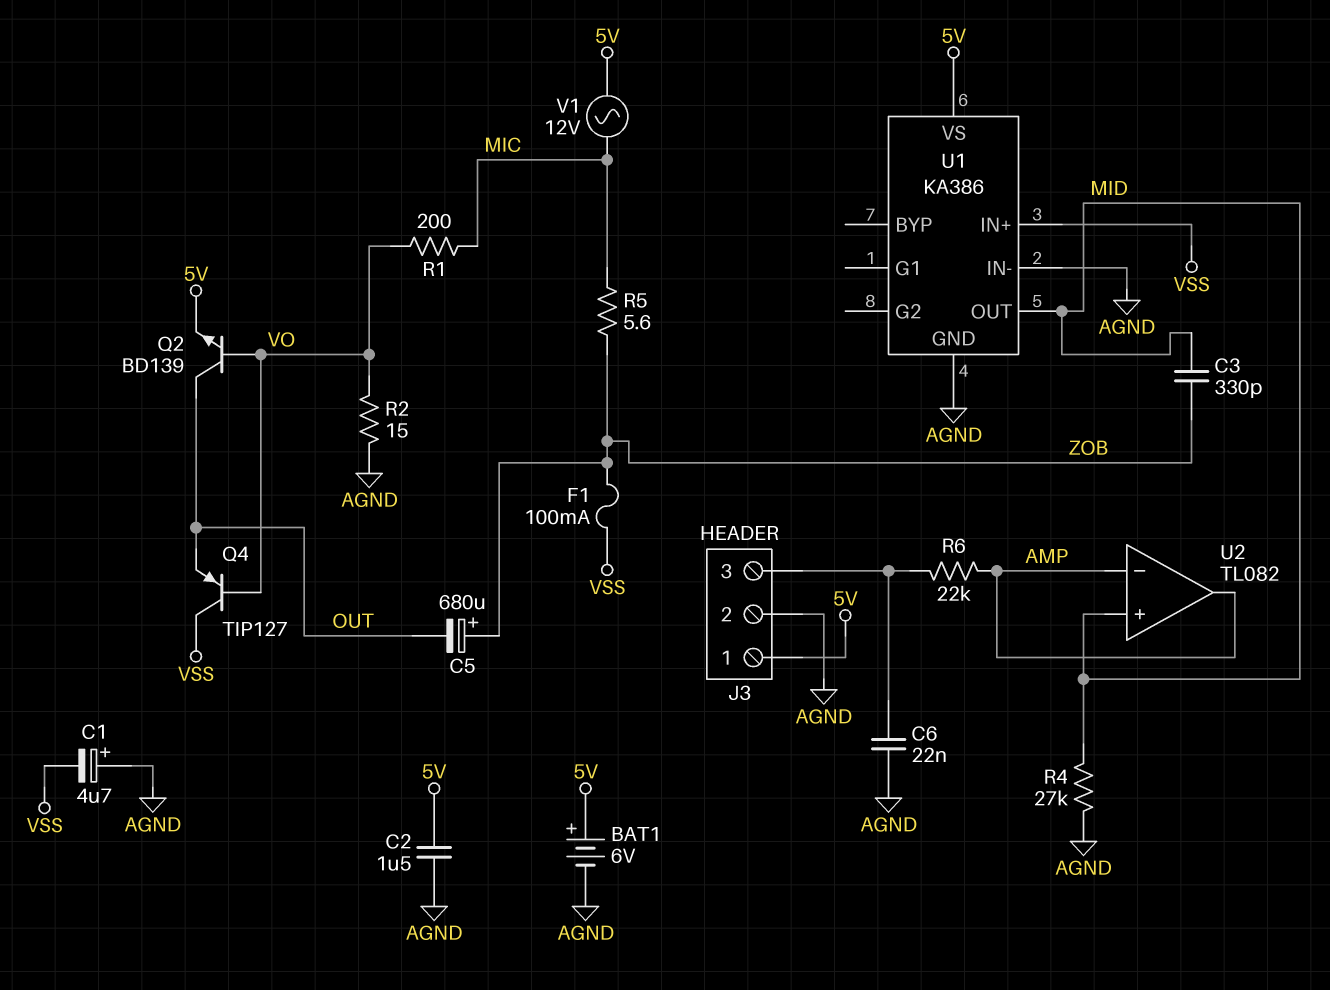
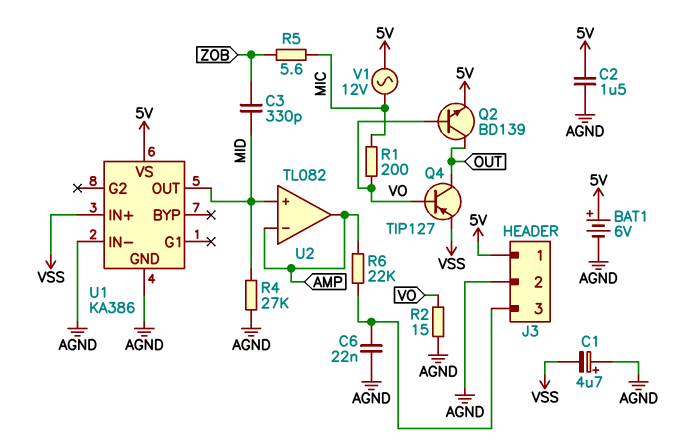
C5: 680uF (plus ZOB, minus OUT) -> none
F1: 100mA (VSS, ZOB) -> none
Q4: PNP TIP127 (B VO, C VSS, E OUT) -> PNP TIP127 (B VO, C OUT, E VSS)

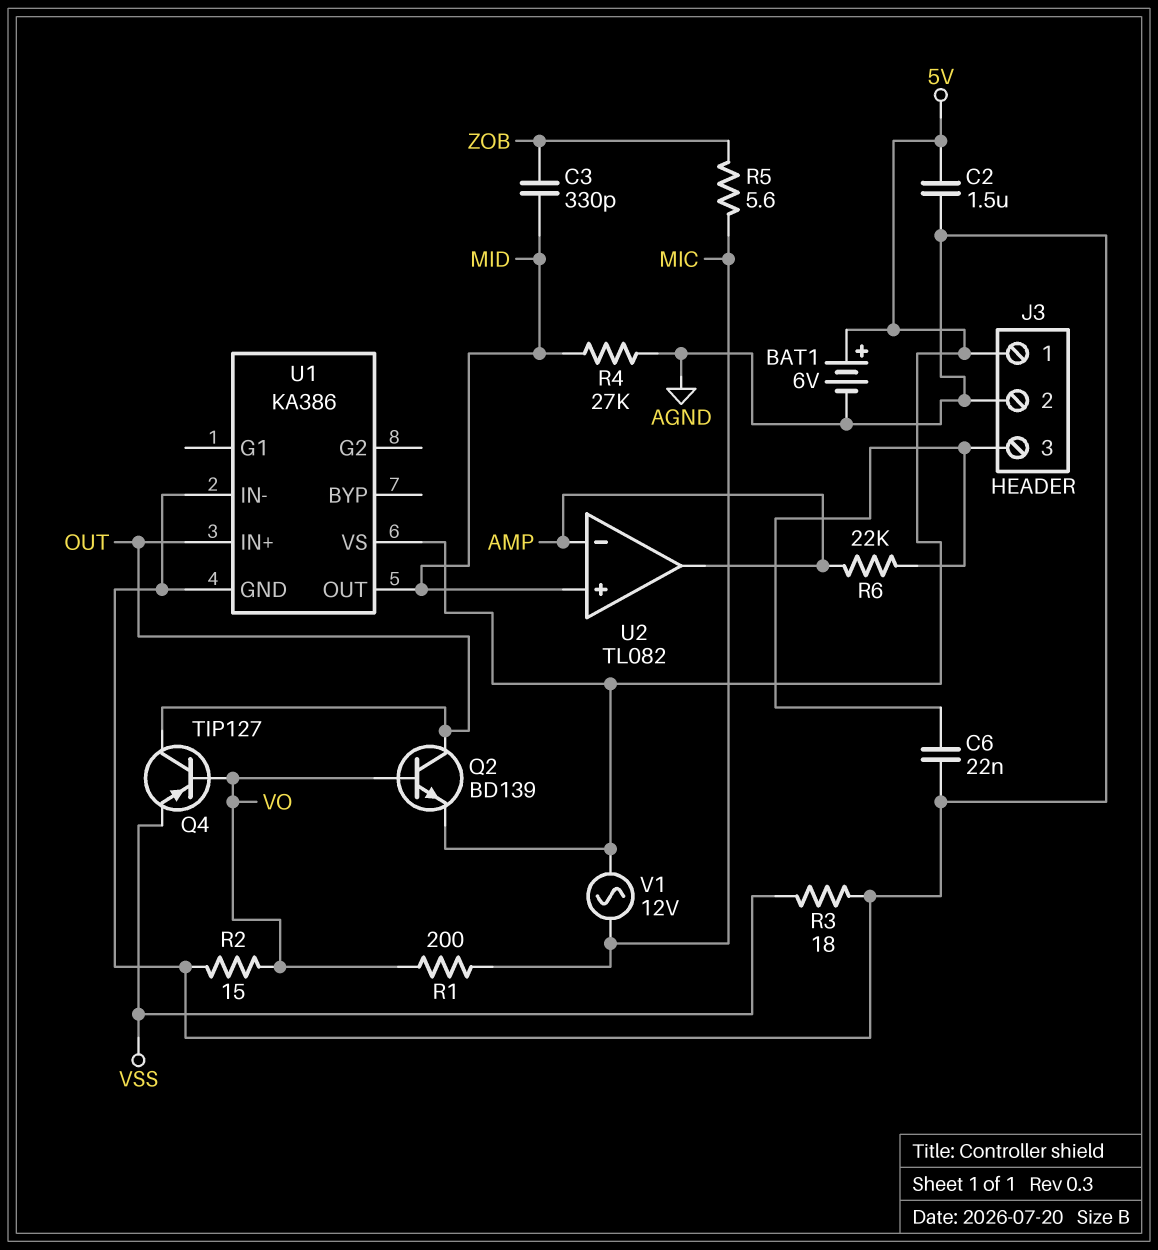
C1: 4.7uF (plus AGND, minus VSS) -> none
R3: none -> 18 (AGND, VSS)
U1 pin IN+: VSS -> OUT

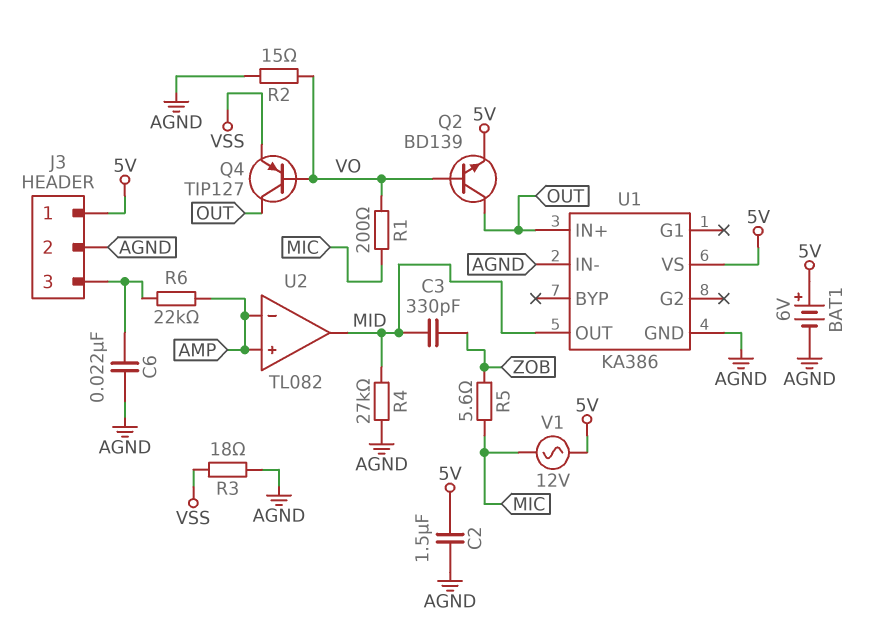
U2 pin in+: MID -> AMP
U2 pin out: AMP -> MID

